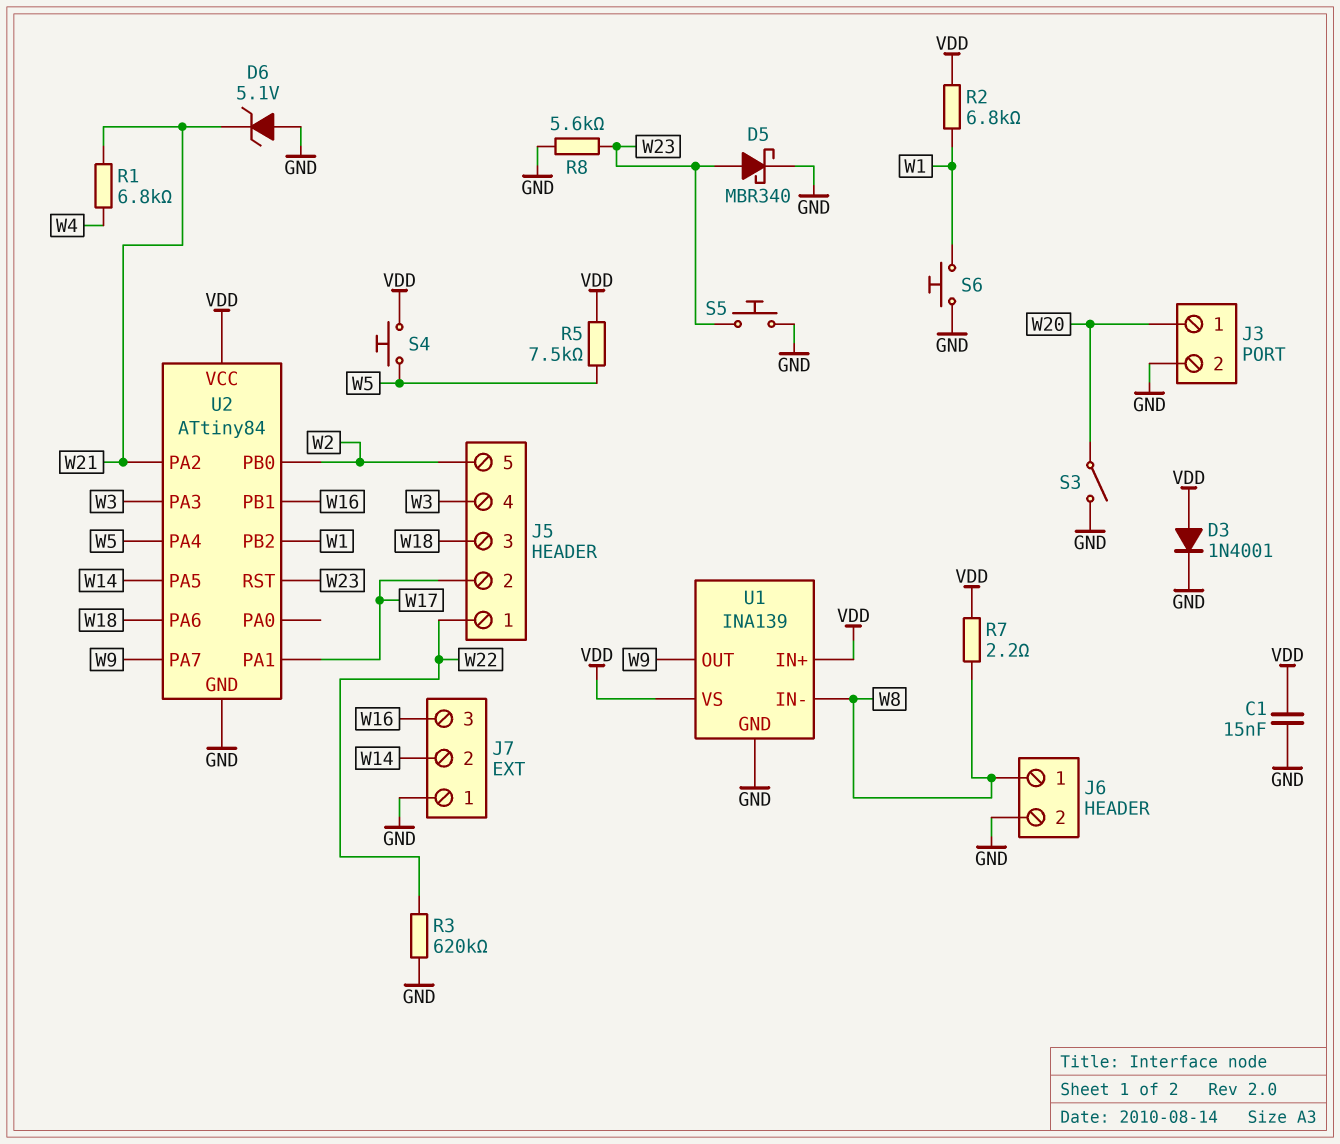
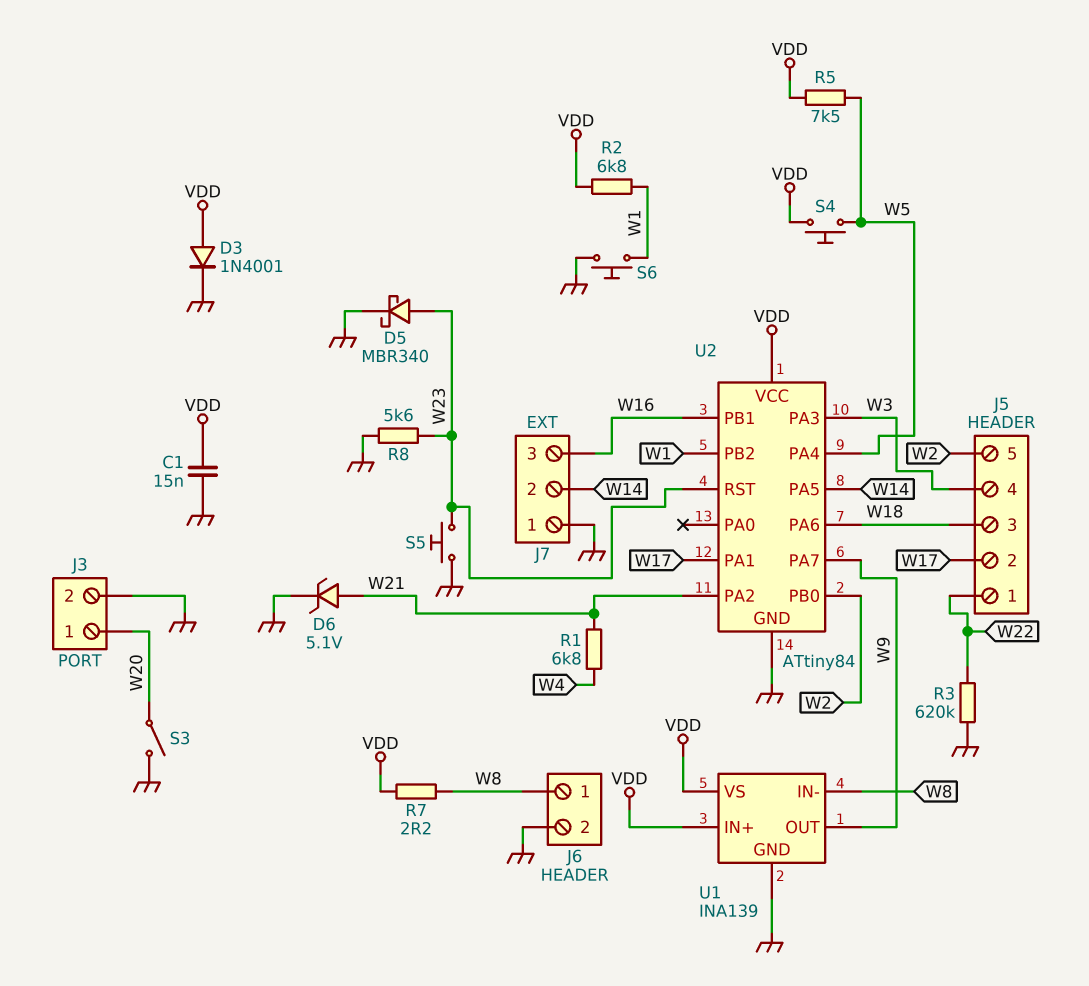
D6: zener 5.1V (A GND, K W21) -> zener 5.1V (A W21, K GND)

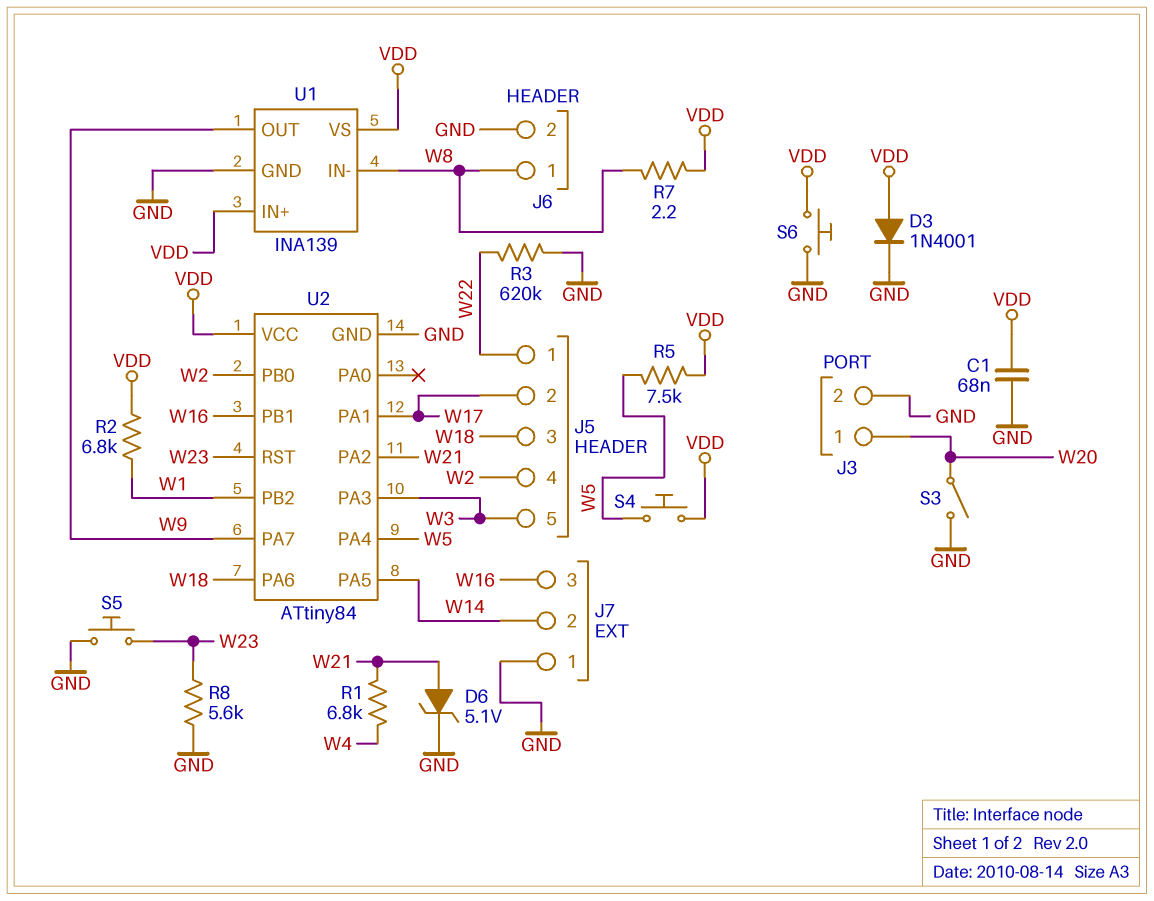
C1: 15nF (GND, VDD) -> 68nF (GND, VDD)
D5: schottky MBR340 (A W23, K GND) -> none
J5 pin 4: W3 -> W2
J5 pin 5: W2 -> W3
S6: button (GND, W1) -> button (GND, VDD)

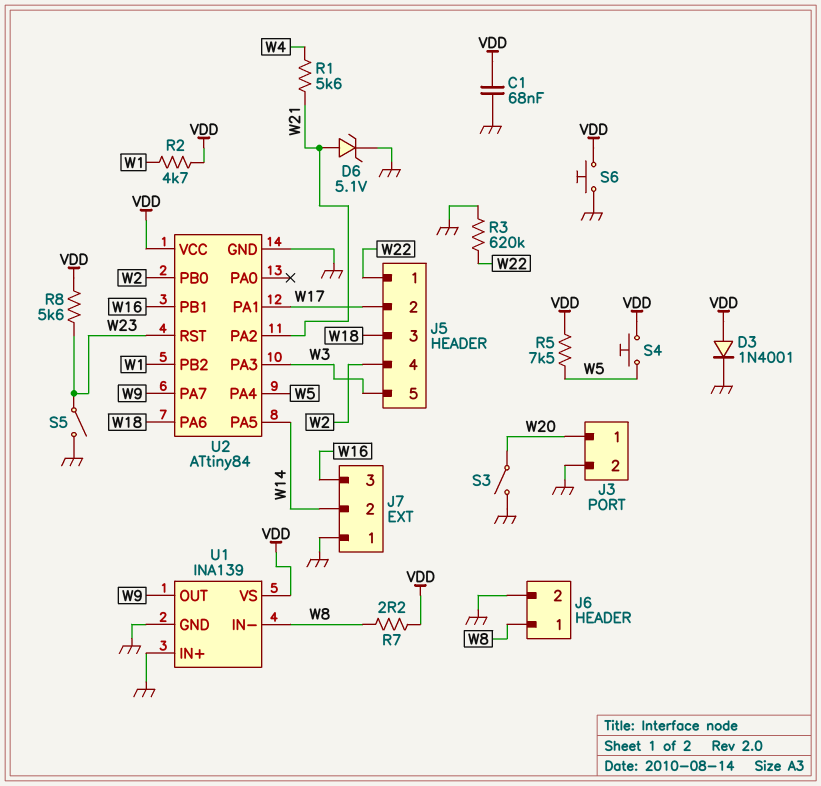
R1: 6.8k (W4, W21) -> 5.6k (W4, W21)
R2: 6.8k (VDD, W1) -> 4.7k (VDD, W1)
R8: 5.6k (GND, W23) -> 5.6k (VDD, W23)
S5: button (GND, W23) -> switch (GND, W23)
U1 pin IN+: VDD -> GND

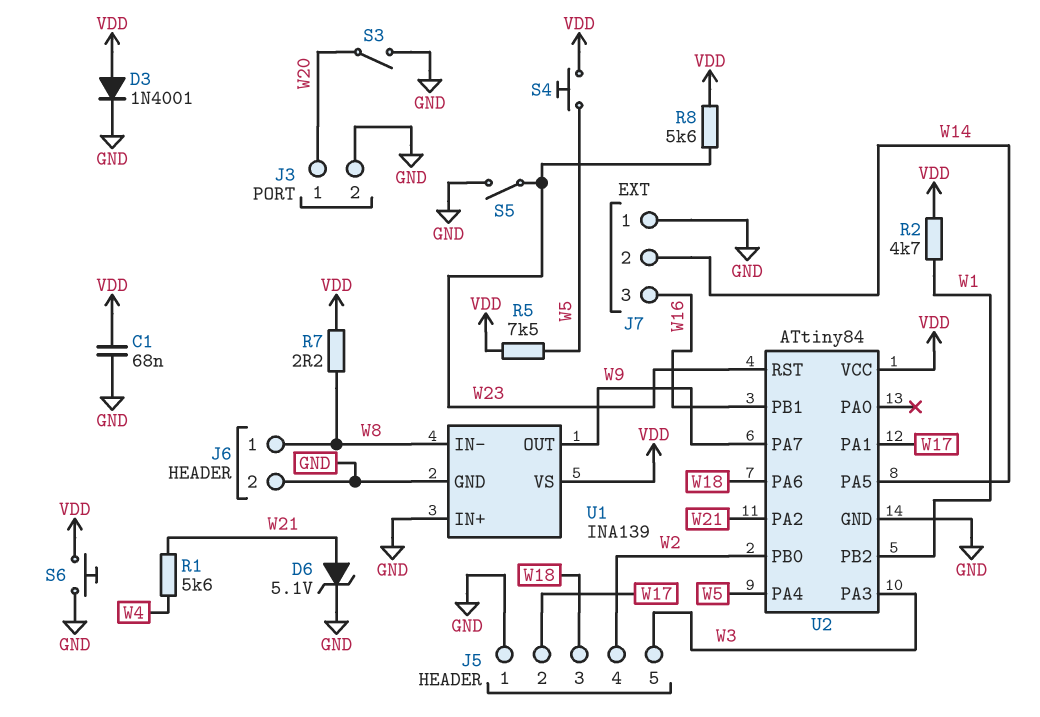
J5 pin 1: W22 -> GND
R3: 620k (GND, W22) -> none

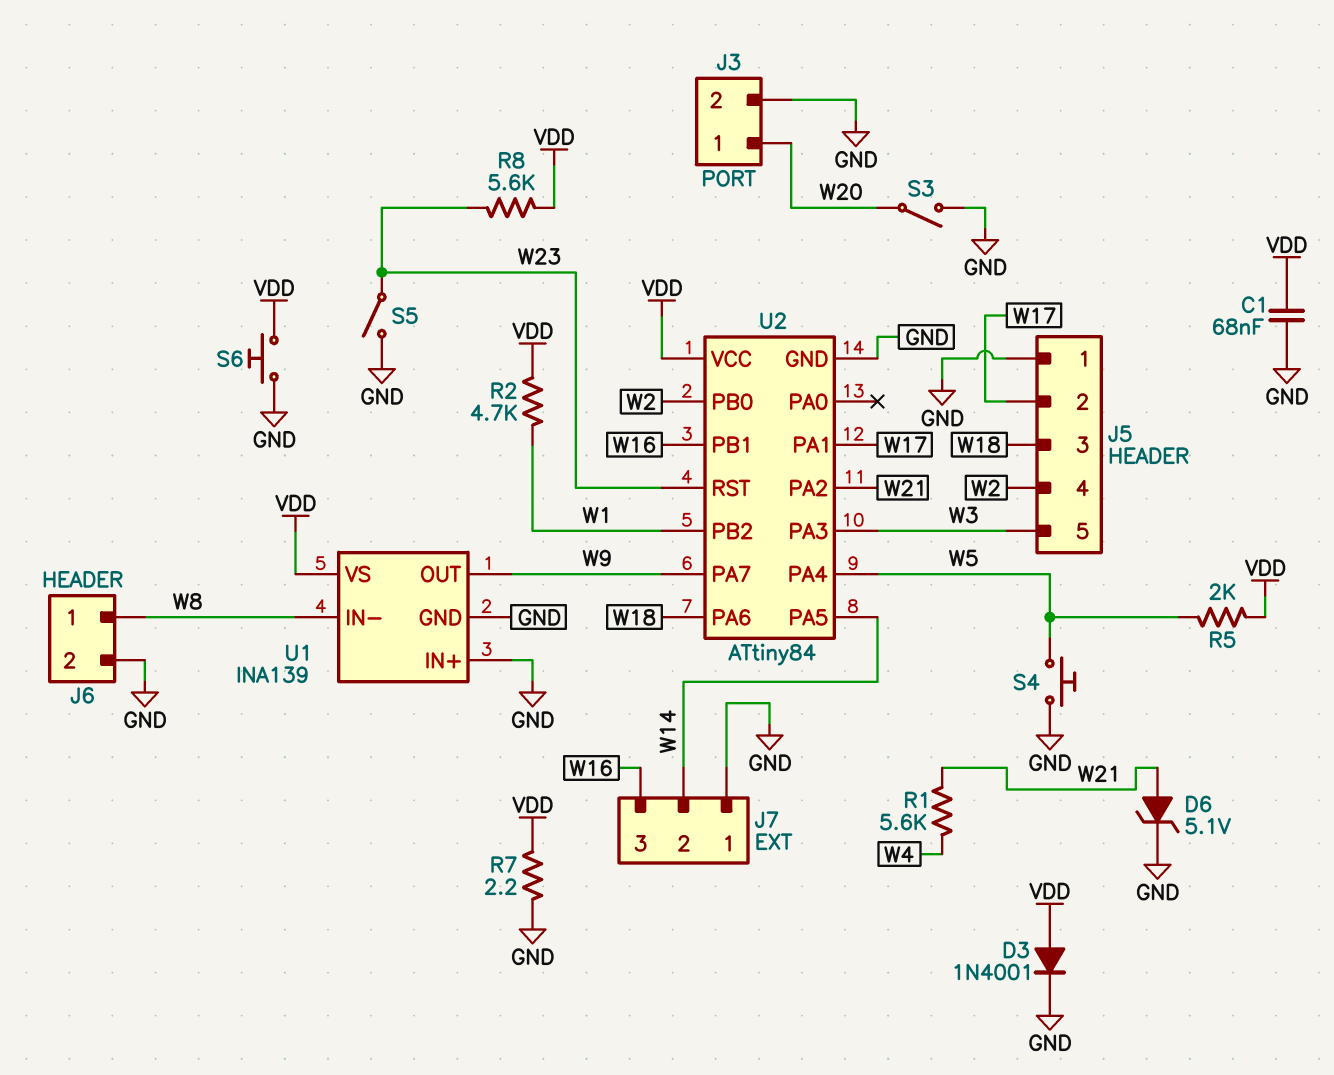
R5: 7.5k (VDD, W5) -> 2k (VDD, W5)
R7: 2.2 (VDD, W8) -> 2.2 (GND, VDD)
S4: button (VDD, W5) -> button (GND, W5)

